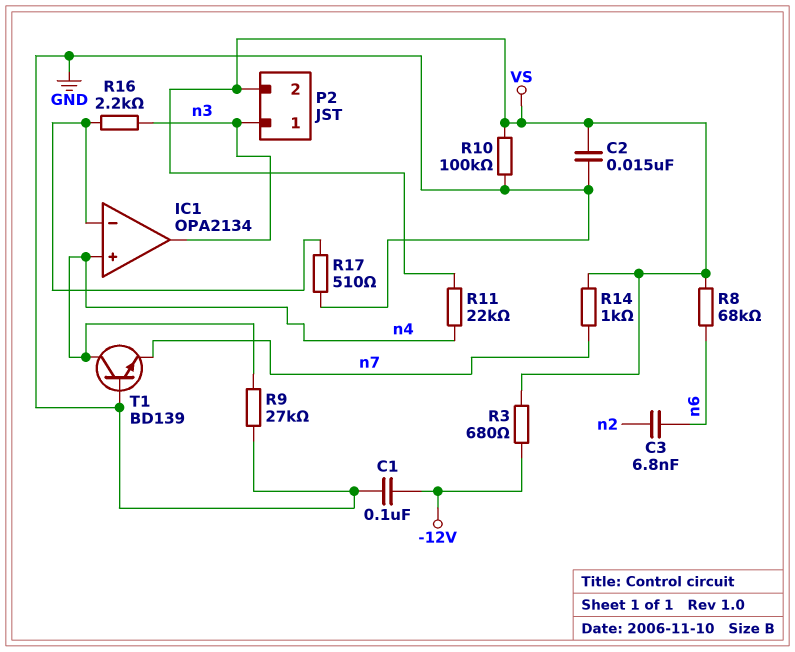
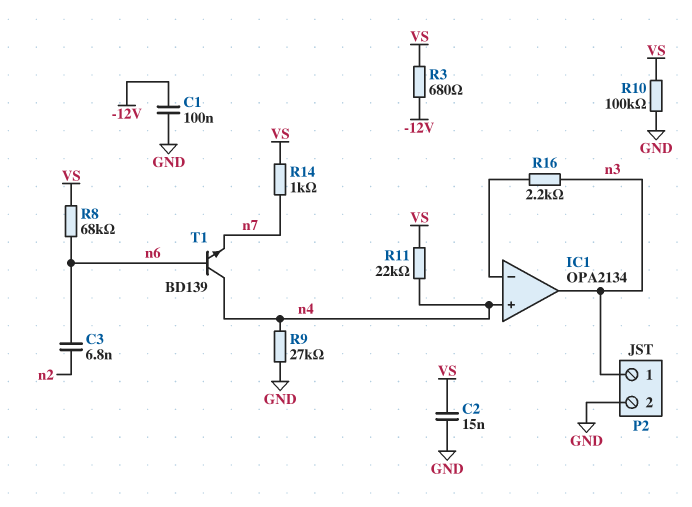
P2 pin 2: VS -> GND
R17: 510 (GND, IC1/in-) -> none
T1: NPN BD139 (B GND, C n4, E n7) -> NPN BD139 (B n6, C n4, E n7)

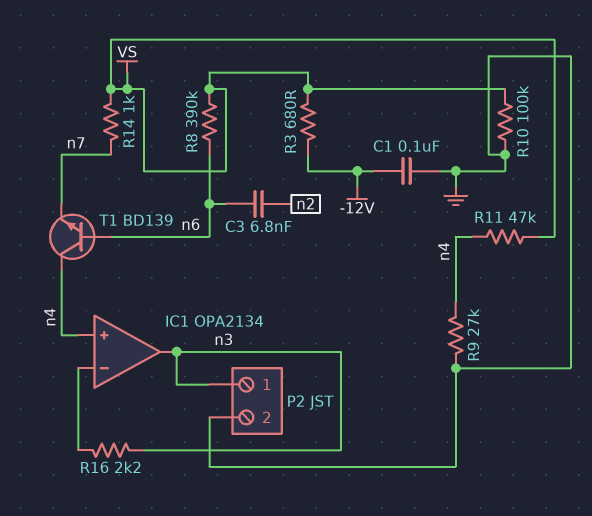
C2: 15nF (GND, VS) -> none
R8: 68k (VS, n6) -> 390k (VS, n6)
R11: 22k (VS, n4) -> 47k (VS, n4)

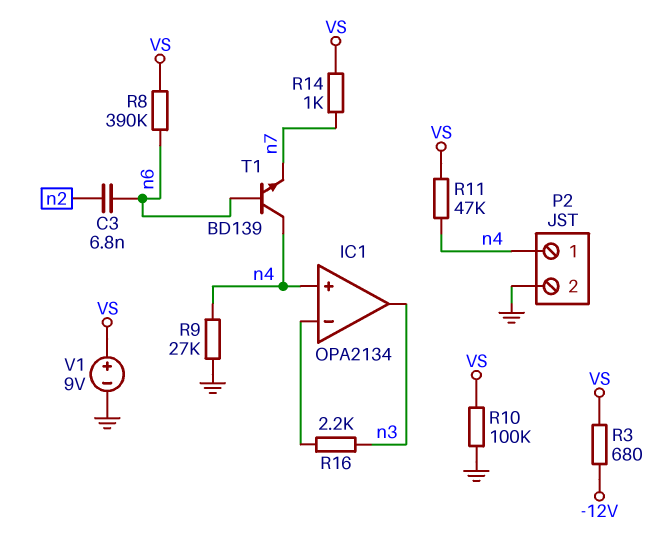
C1: 100nF (-12V, GND) -> none
P2 pin 1: n3 -> n4
V1: none -> 9V (plus VS, minus GND)

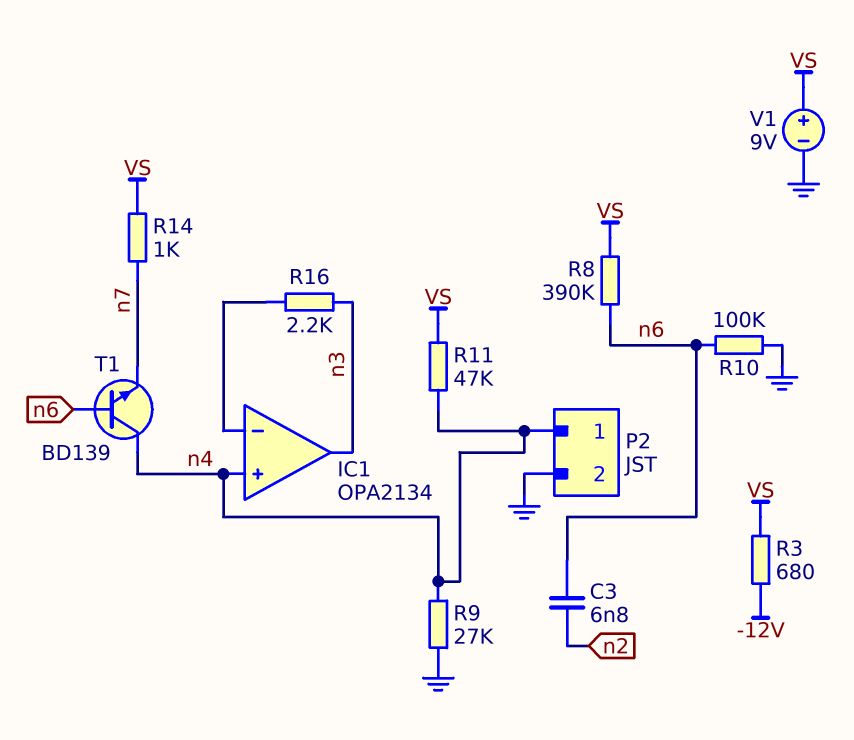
R10: 100k (GND, VS) -> 100k (GND, n6)

